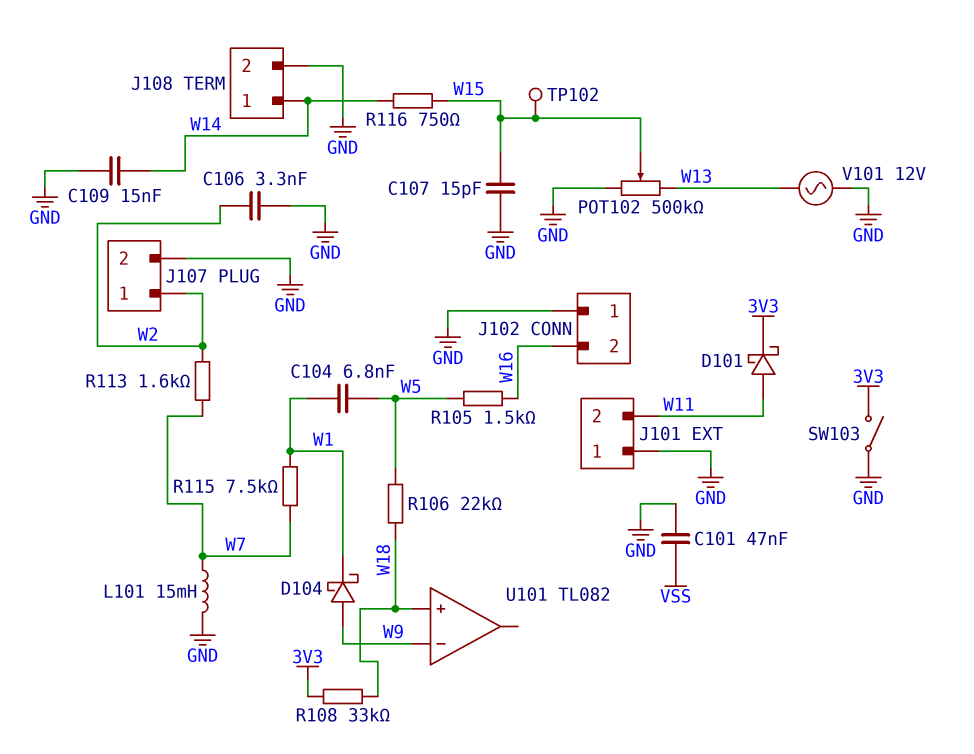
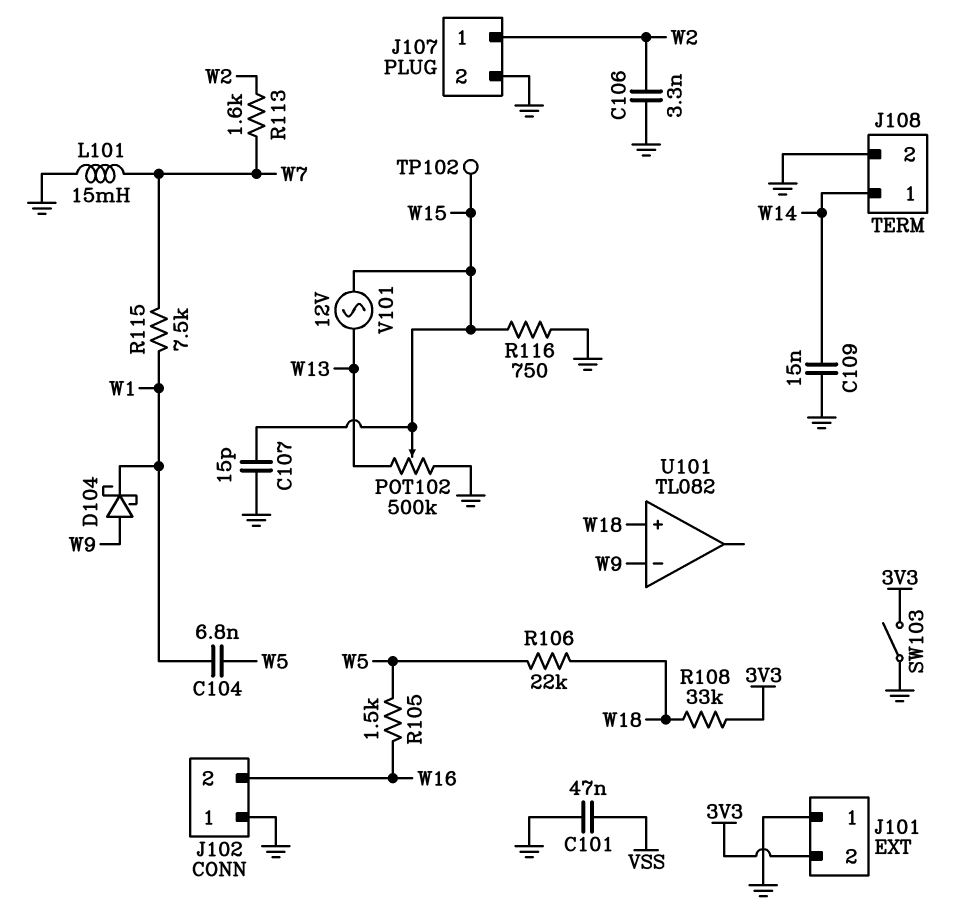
D101: schottky (A W11, K 3V3) -> none
J101 pin 2: W11 -> 3V3
R116: 750 (W14, W15) -> 750 (GND, W15)
V101: AC 12V (GND, W13) -> AC 12V (W13, W15)

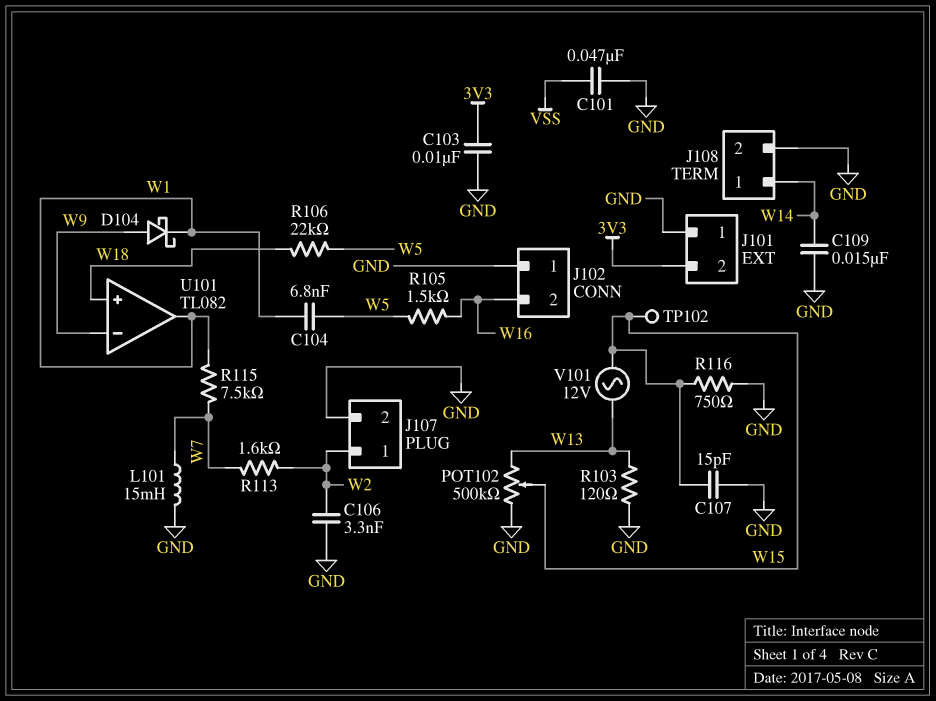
C103: none -> 10nF (3V3, GND)
R103: none -> 120 (GND, W13)
R108: 33k (3V3, W18) -> none
SW103: switch (3V3, GND) -> none
U101 pin out: none -> W1

